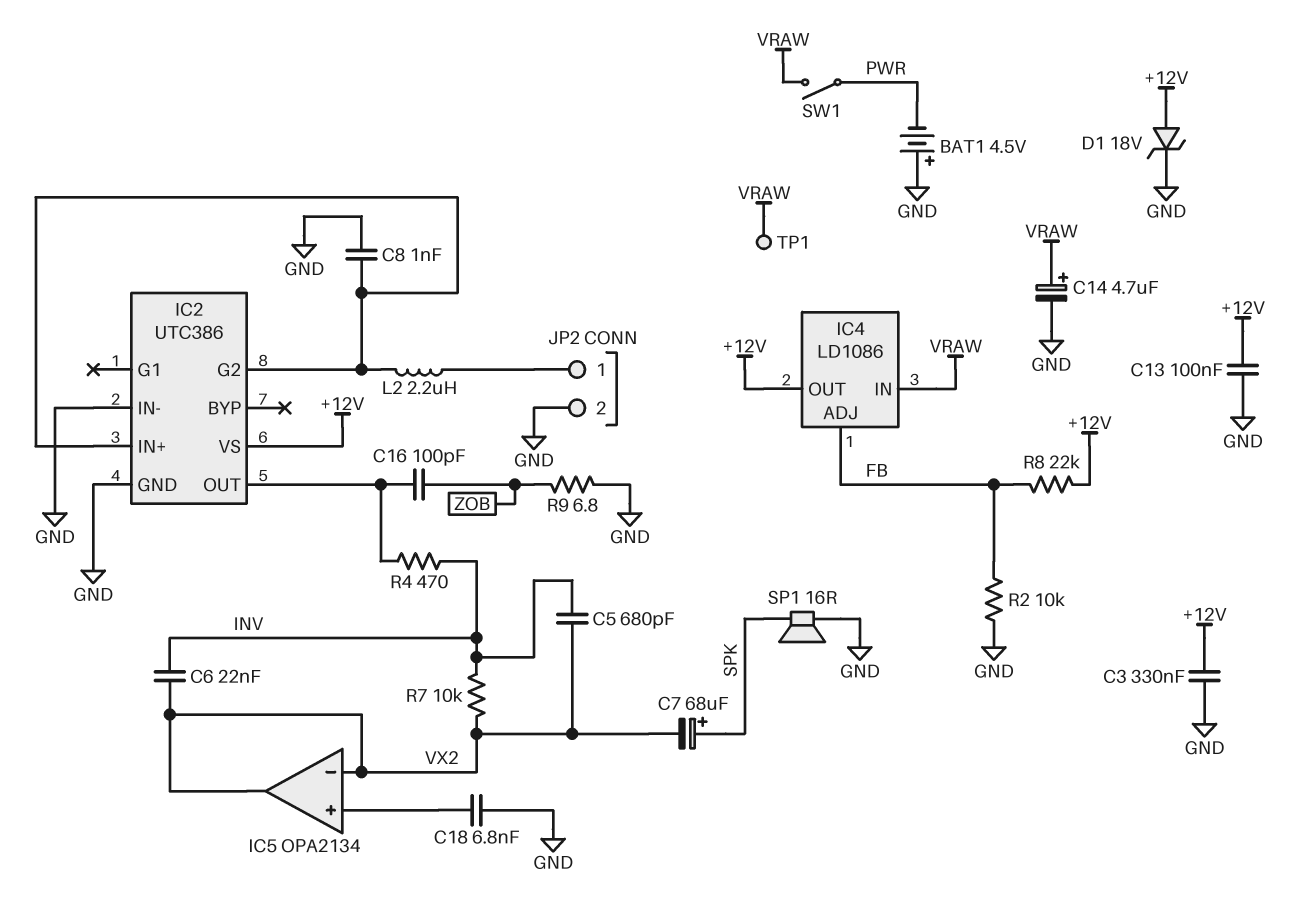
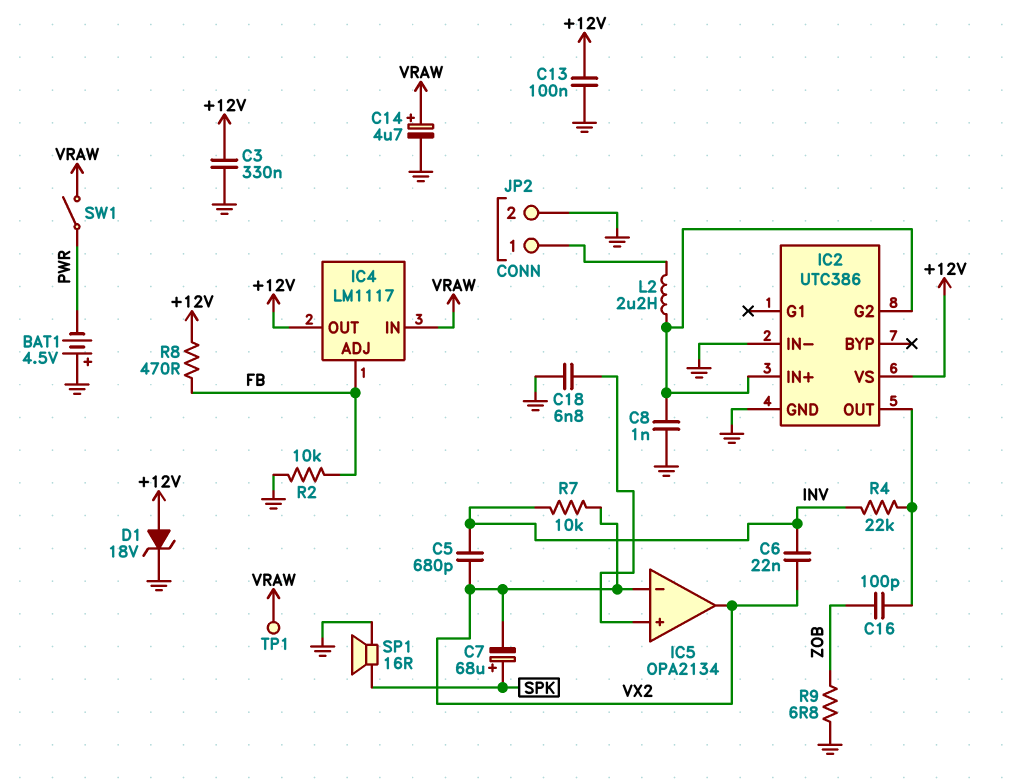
IC4: LD1086 -> LM1117
R4: 470 (IC2/OUT, INV) -> 22k (IC2/OUT, INV)
R8: 22k (+12V, FB) -> 470 (+12V, FB)

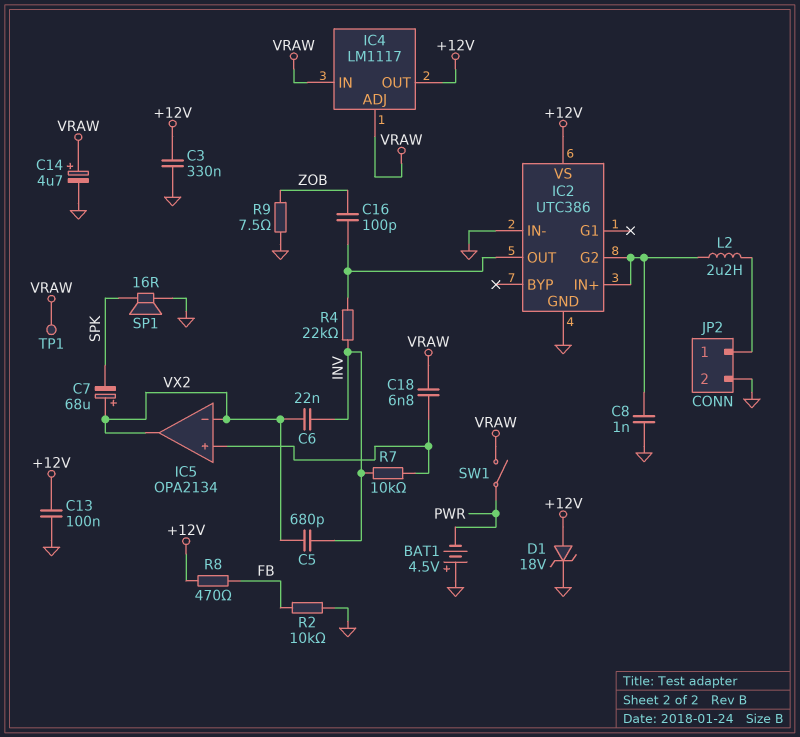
C7: 68uF (plus SPK, minus VX2) -> 68uF (plus VX2, minus SPK)
C18: 6.8nF (GND, IC5/in+) -> 6.8nF (IC5/in+, VRAW)
IC4 pin ADJ: FB -> VRAW
R7: 10k (INV, VX2) -> 10k (IC5/in+, INV)
R9: 6.8 (GND, ZOB) -> 7.5 (GND, ZOB)

